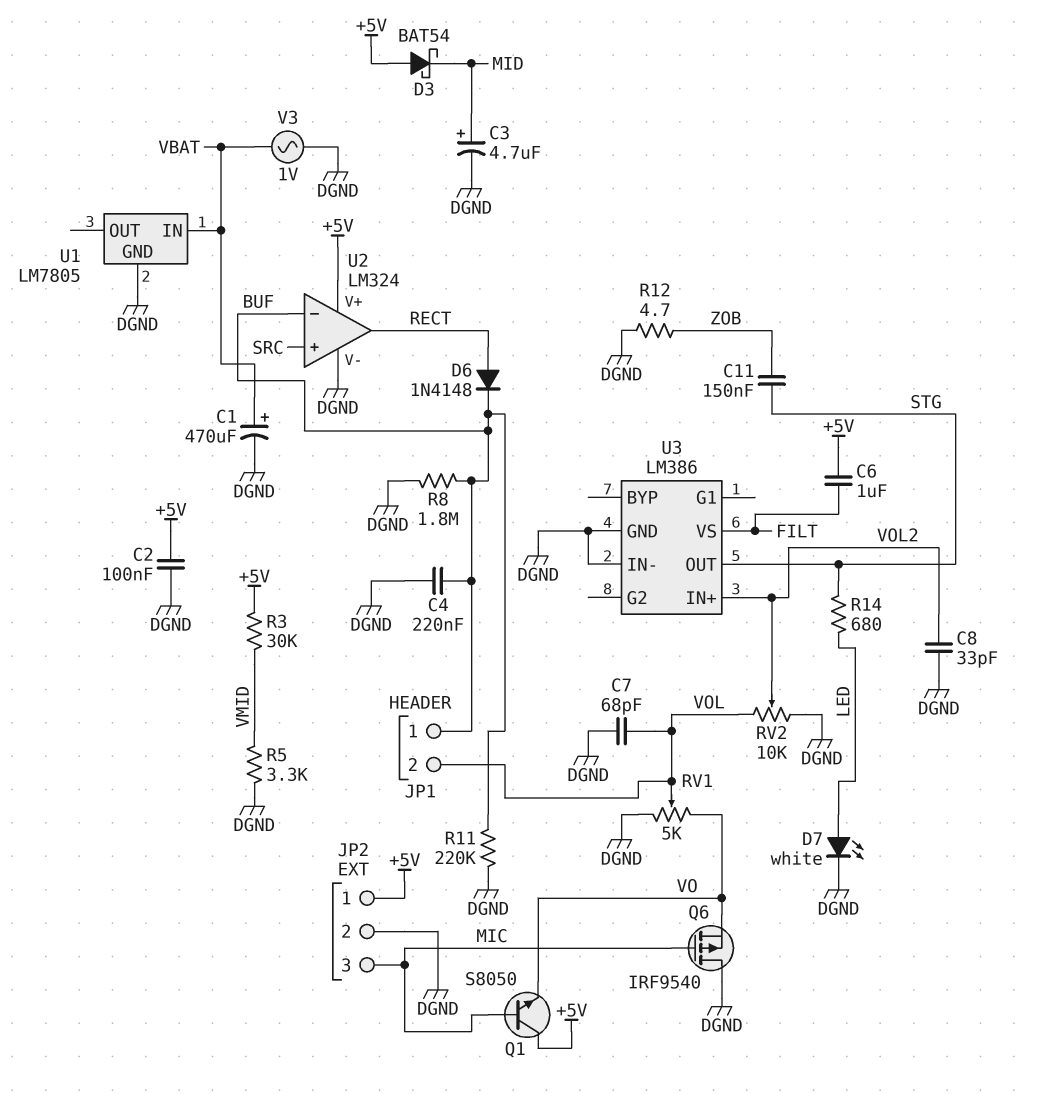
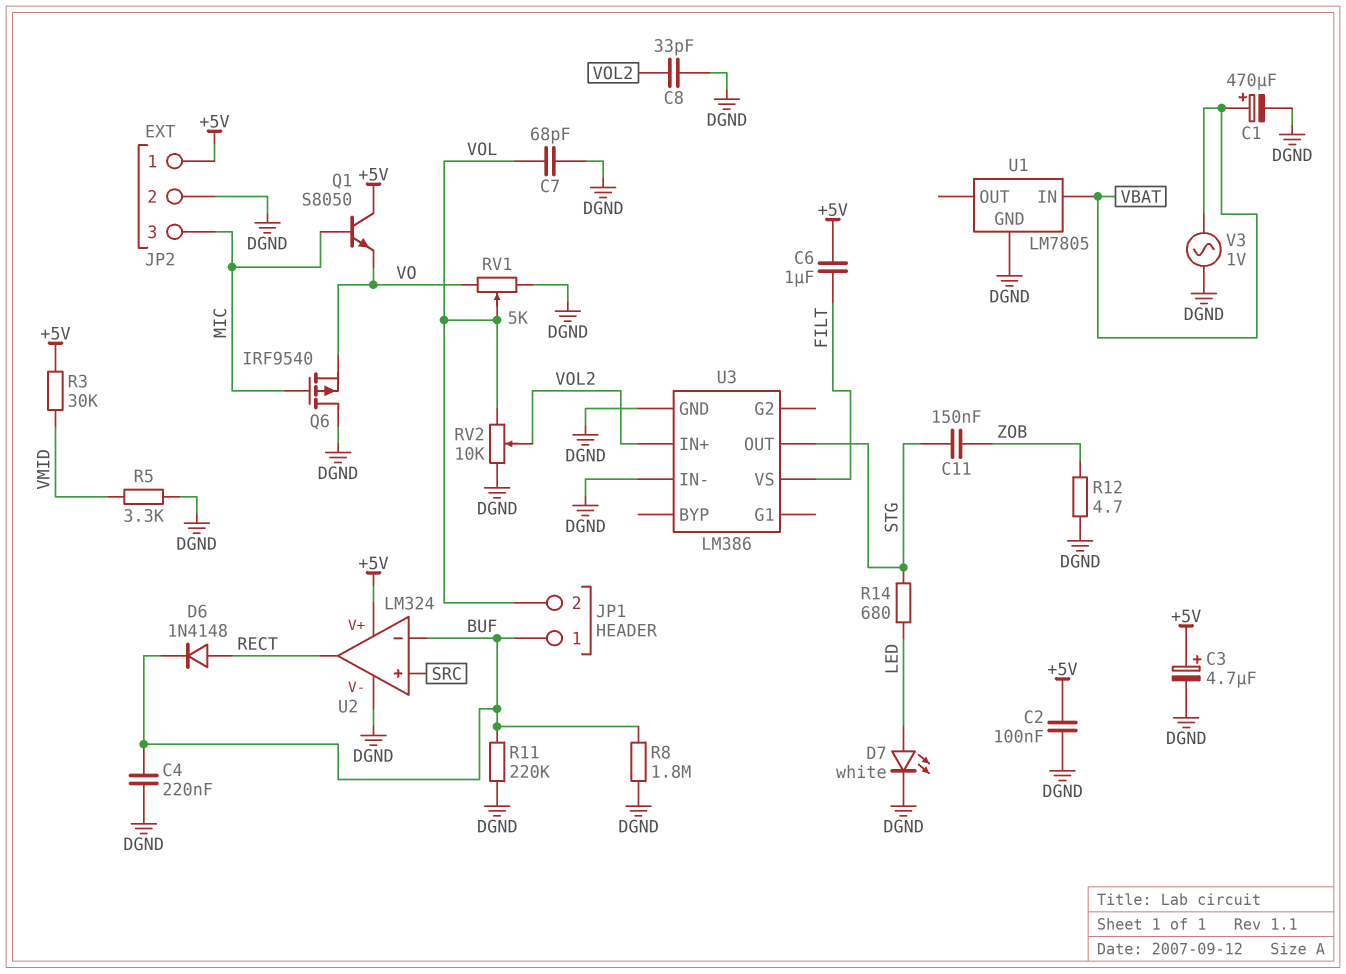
C3: 4.7uF (plus MID, minus DGND) -> 4.7uF (plus +5V, minus DGND)
D3: schottky BAT54 (A +5V, K MID) -> none

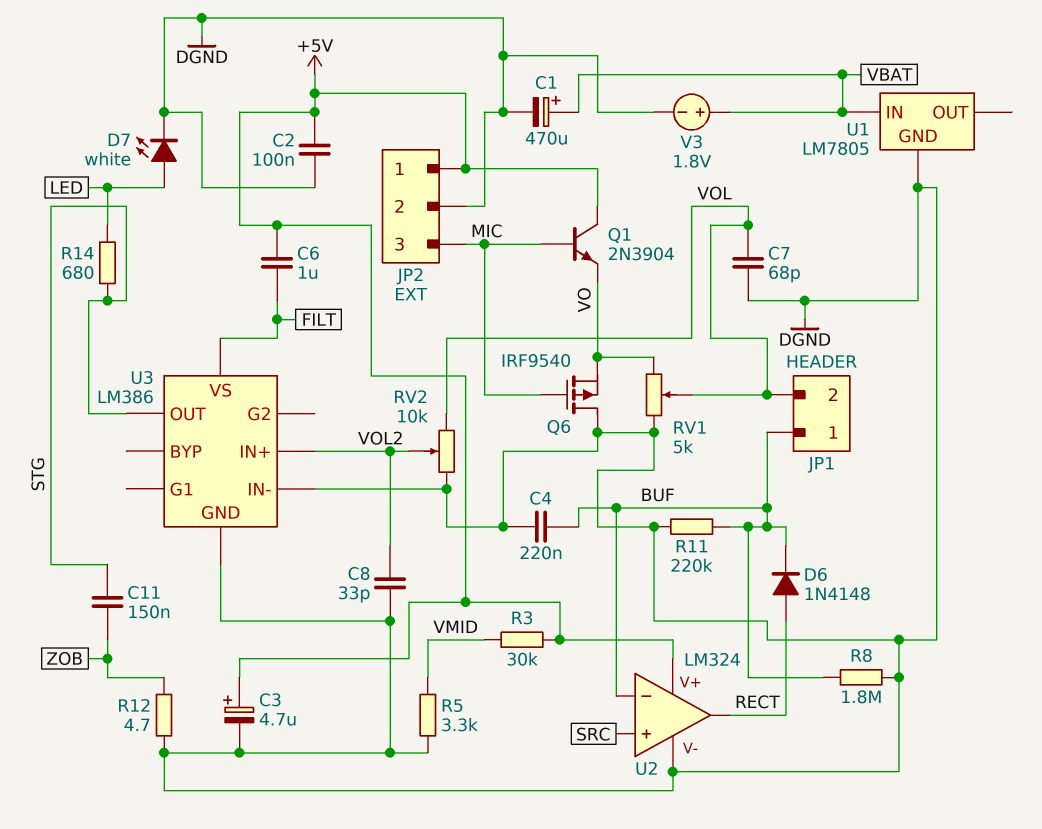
Q1: NPN S8050 (B MIC, C +5V, E VO) -> NPN 2N3904 (B MIC, C +5V, E VO)
V3: AC 1V (DGND, VBAT) -> 1.8V (plus VBAT, minus DGND)

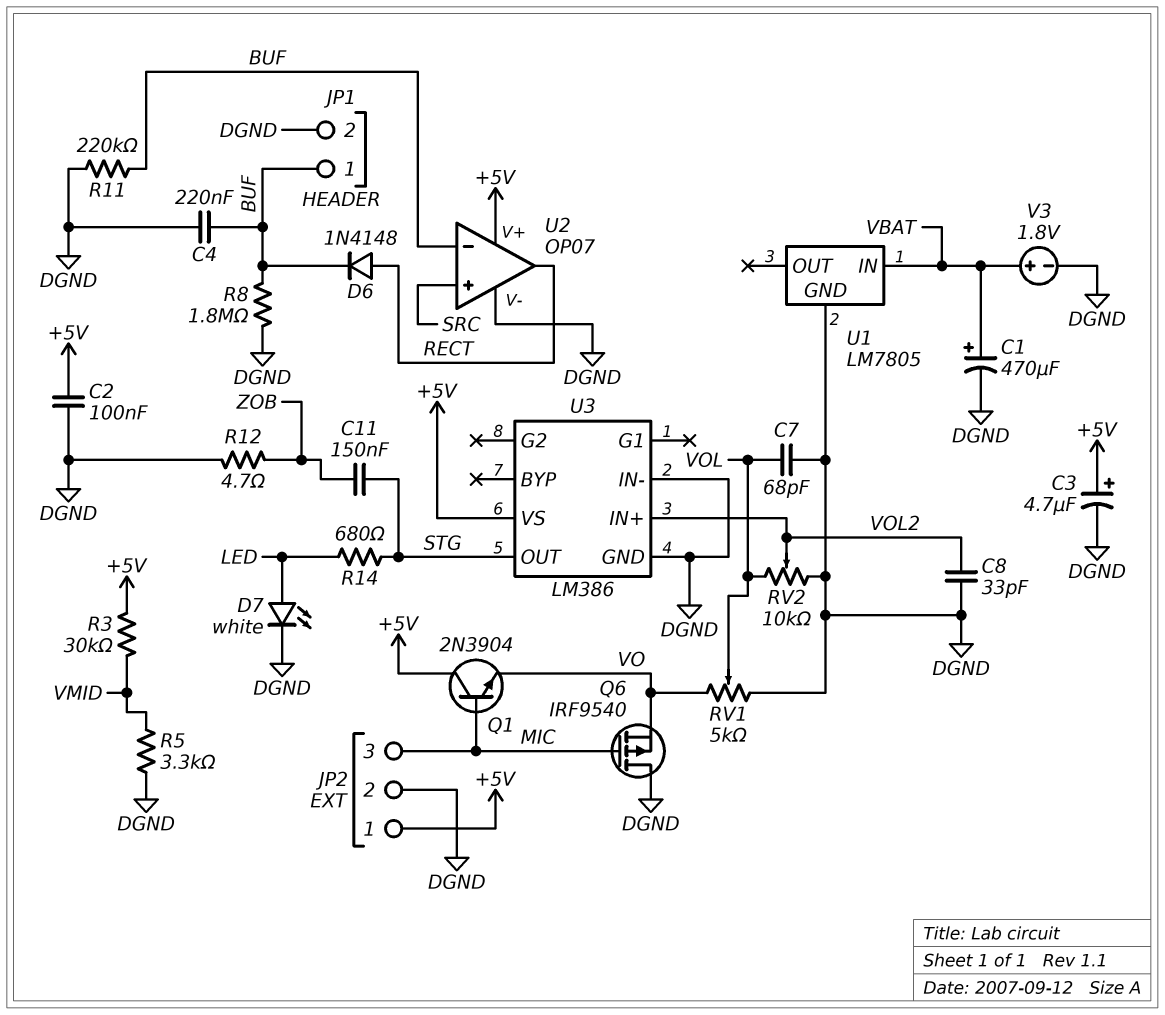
C6: 1uF (+5V, FILT) -> none
JP1 pin 2: VOL -> DGND
U2: LM324 -> OP07
U3 pin VS: FILT -> +5V

